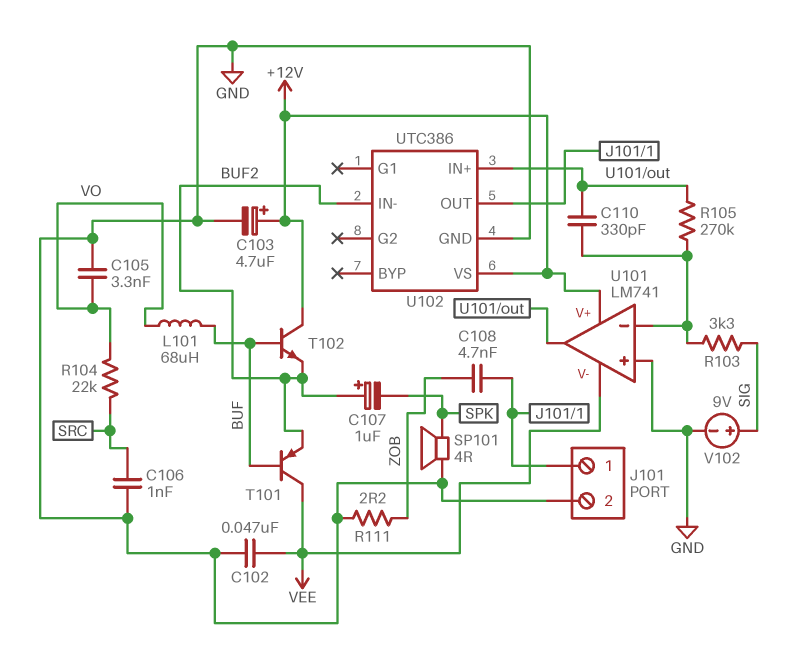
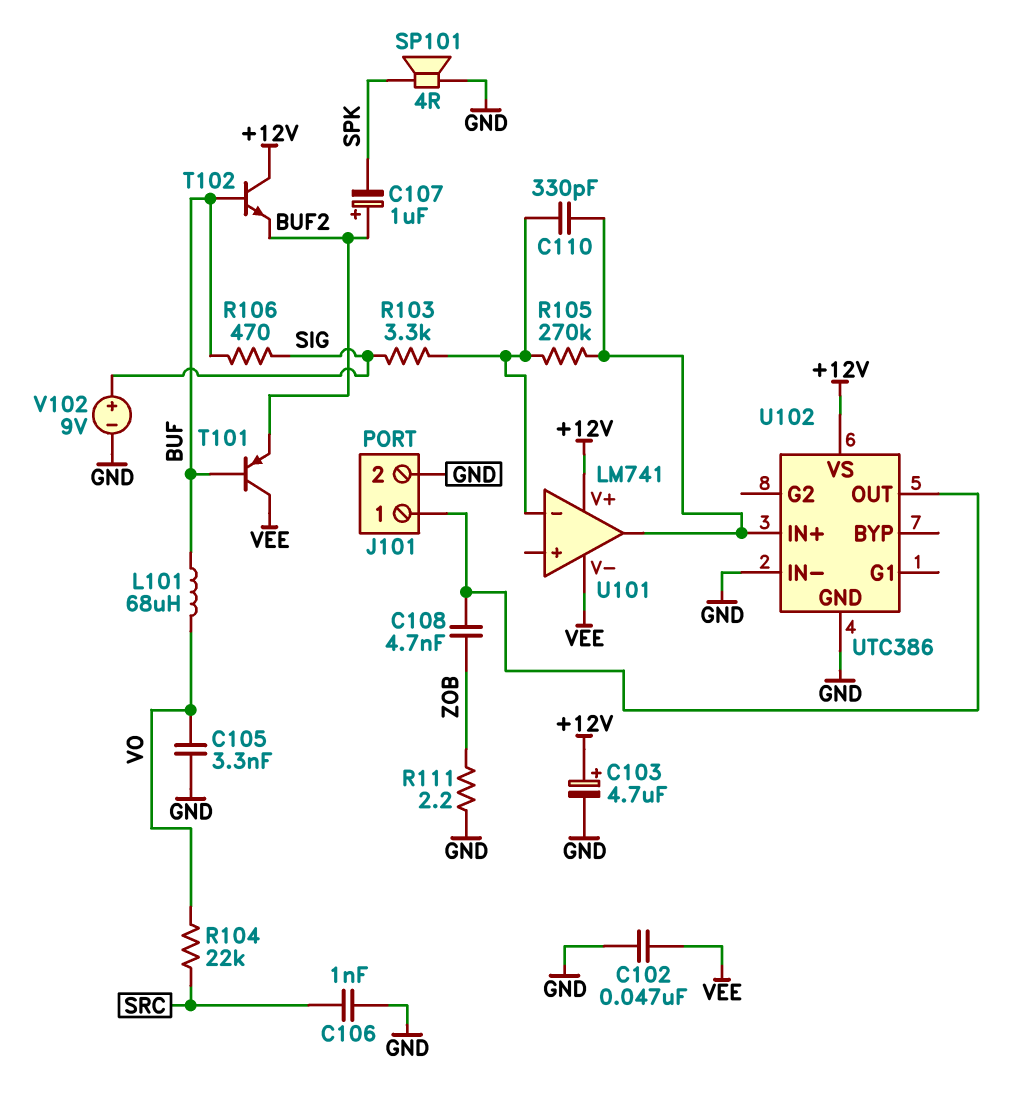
R106: none -> 470 (BUF, SIG)
U101 pin in+: GND -> none
U102 pin IN-: BUF2 -> GND

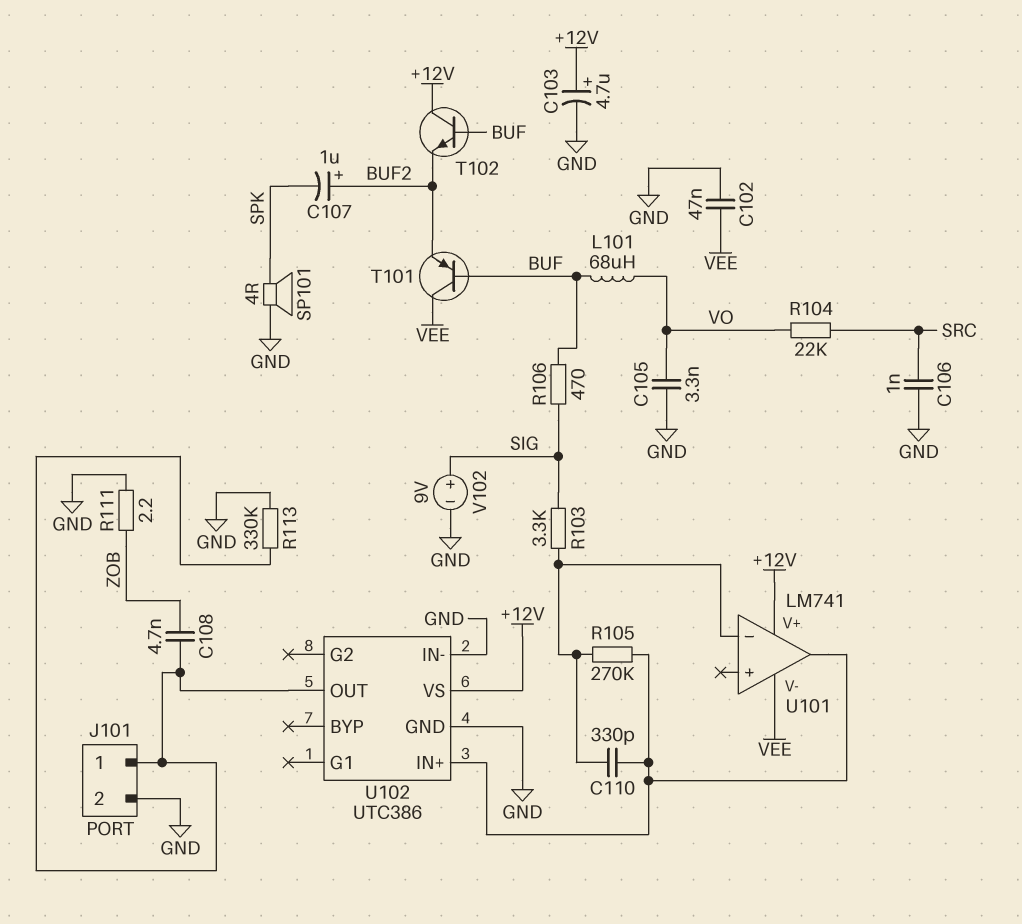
R113: none -> 330k (GND, J101/1)

